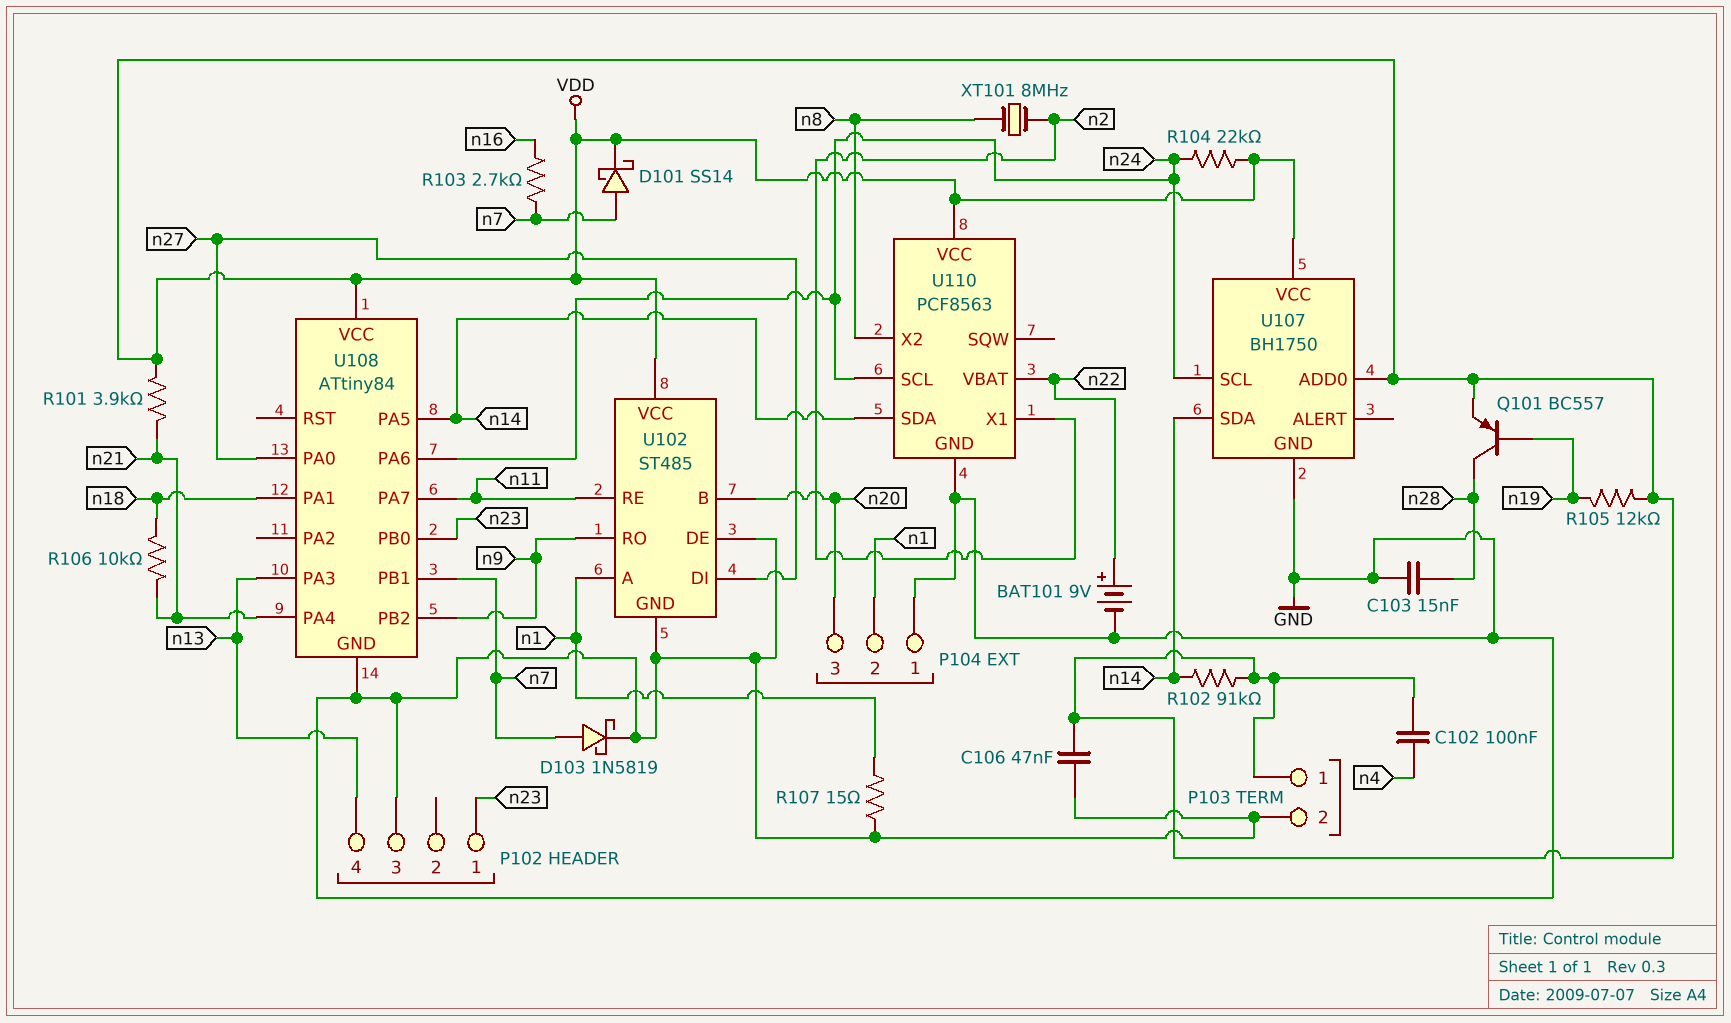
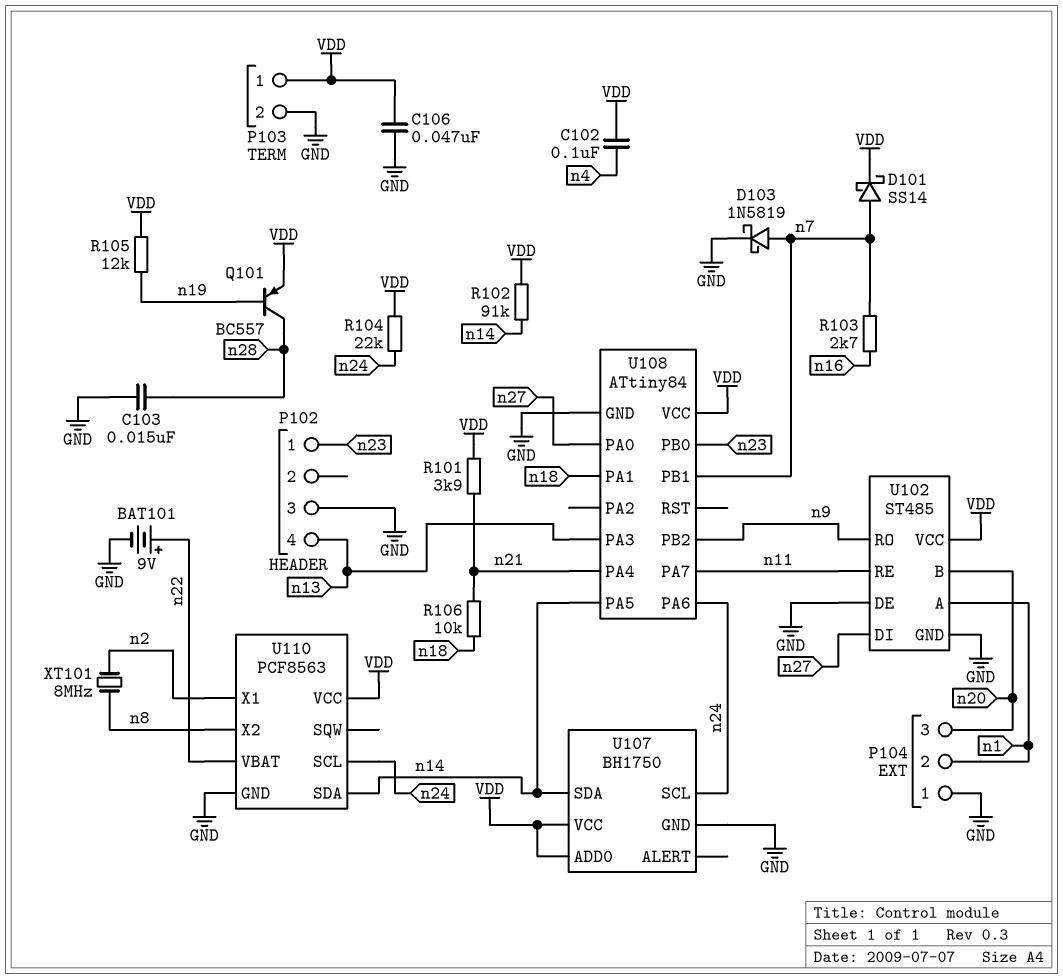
R107: 15 (GND, n1) -> none

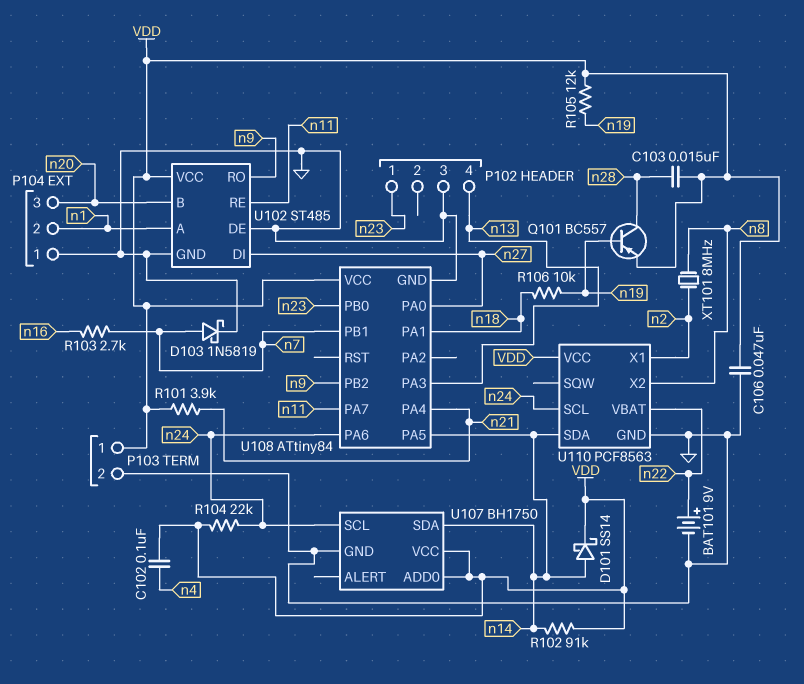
C103: 15nF (GND, n28) -> 15nF (VDD, n28)
D101: schottky SS14 (A n7, K VDD) -> schottky SS14 (A n14, K VDD)
R106: 10k (n18, n21) -> 10k (n18, n19)

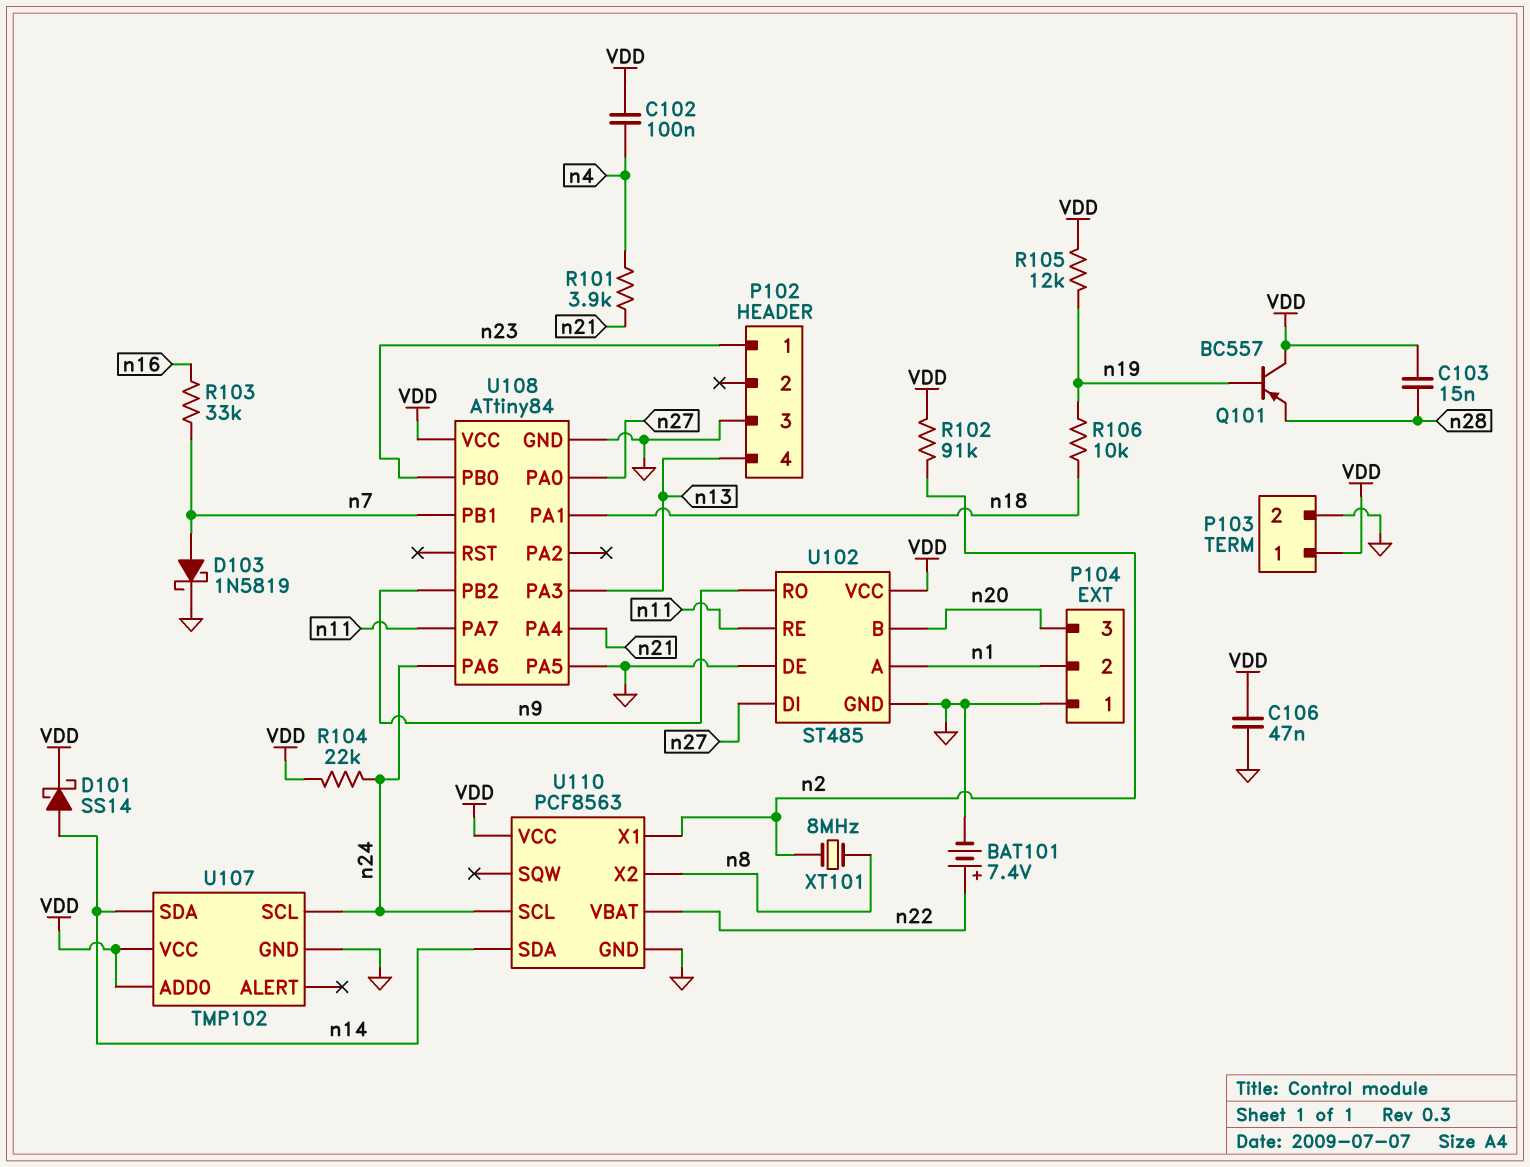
BAT101: 9V (plus n22, minus GND) -> 7.4V (plus n22, minus GND)
Q101: PNP BC557 (B n19, C n28, E VDD) -> PNP BC557 (B n19, C VDD, E n28)
R101: 3.9k (VDD, n21) -> 3.9k (n4, n21)
R102: 91k (VDD, n14) -> 91k (VDD, n2)
R103: 2.7k (n7, n16) -> 33k (n7, n16)
U107: BH1750 -> TMP102
U108 pin PA5: n14 -> GND

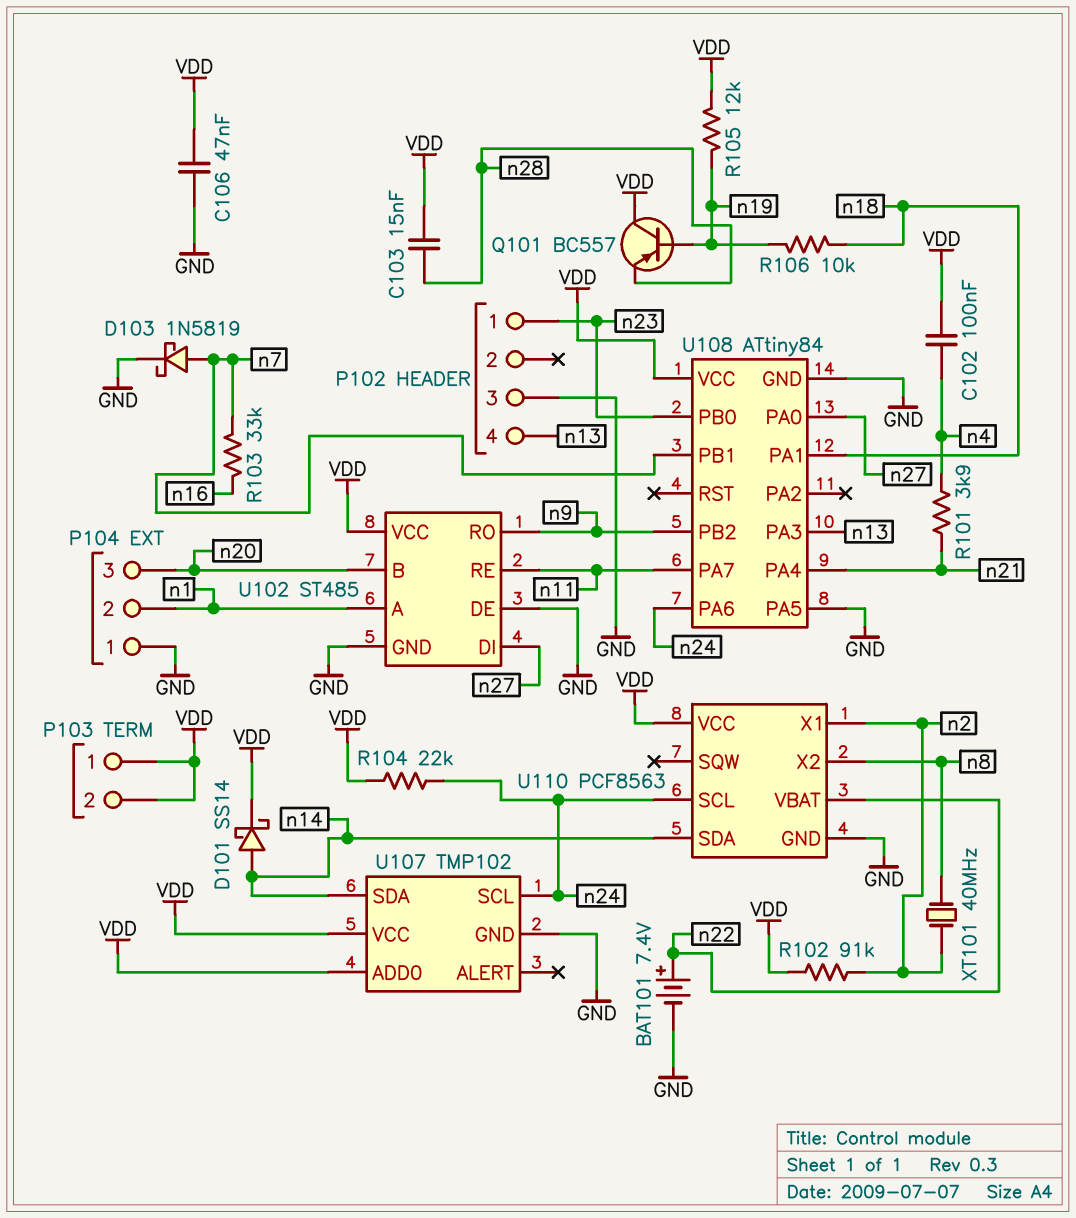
P103 pin 2: GND -> VDD
XT101: 8MHz (n2, n8) -> 40MHz (n2, n8)

